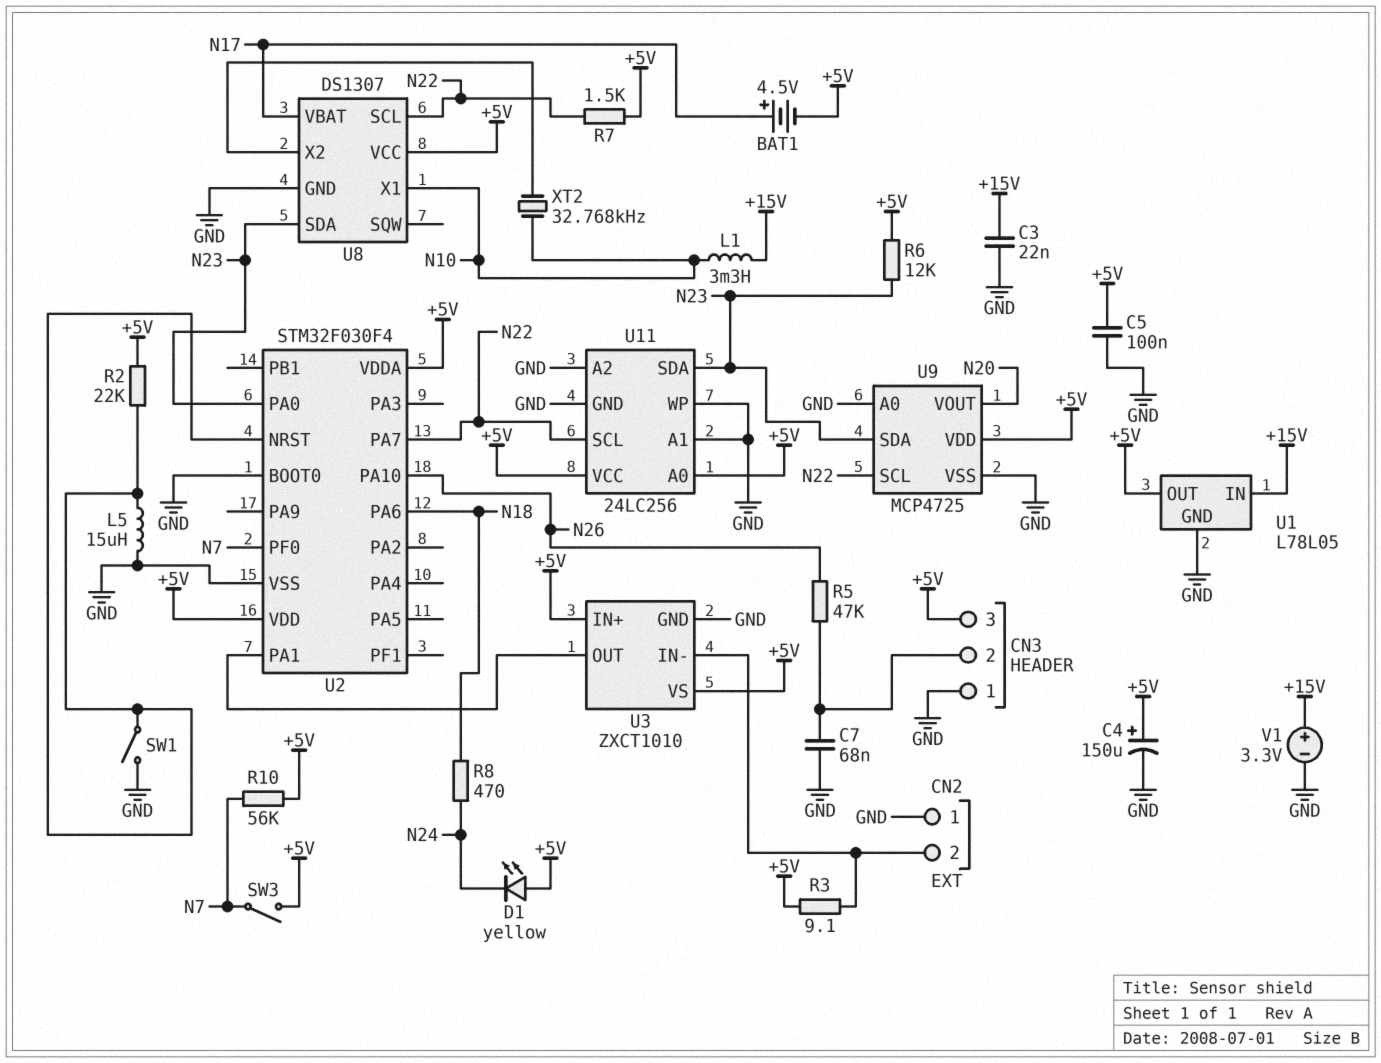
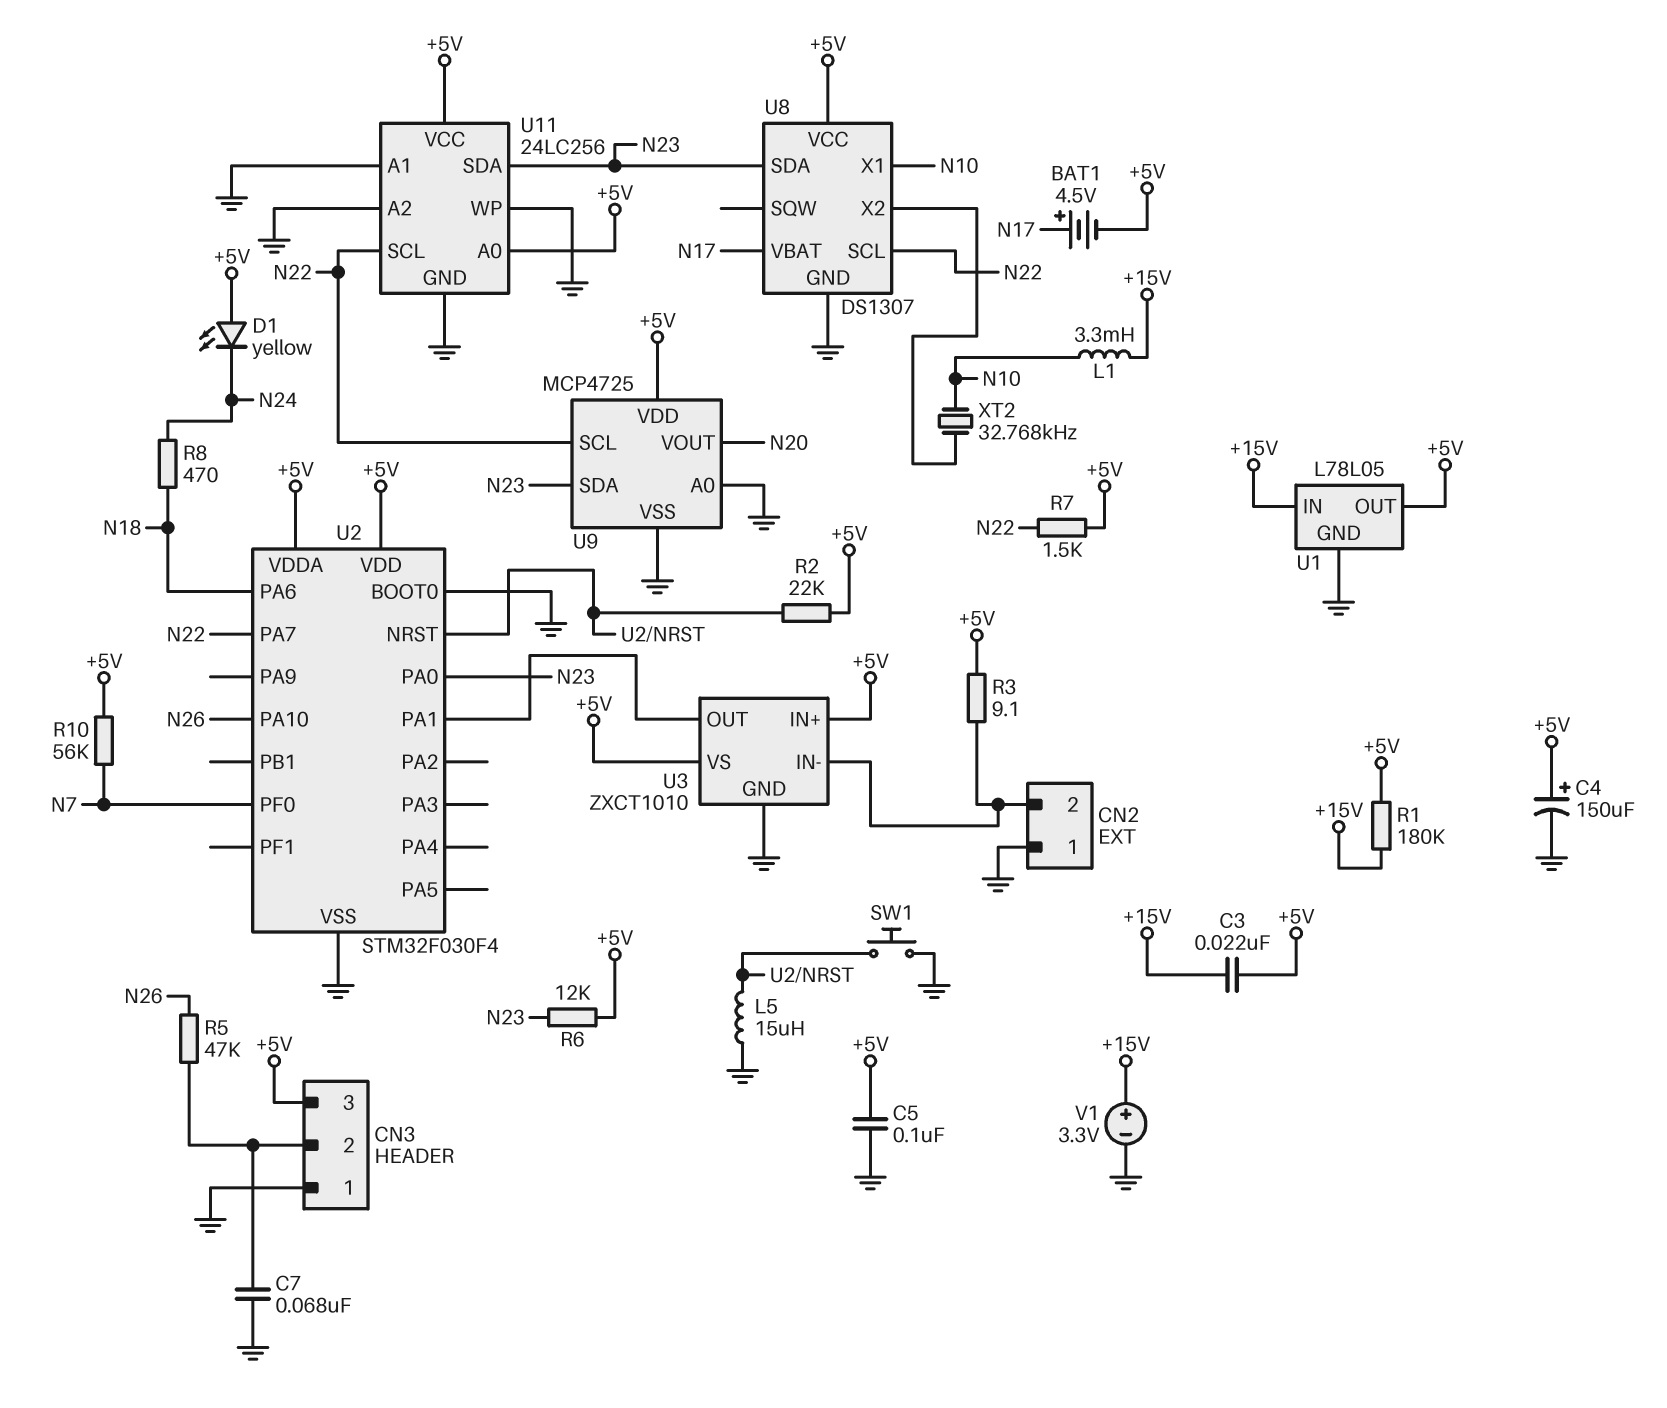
C3: 22nF (+15V, GND) -> 22nF (+5V, +15V)
R1: none -> 180k (+5V, +15V)
SW1: switch (GND, U2/NRST) -> button (GND, U2/NRST)
SW3: switch (+5V, N7) -> none

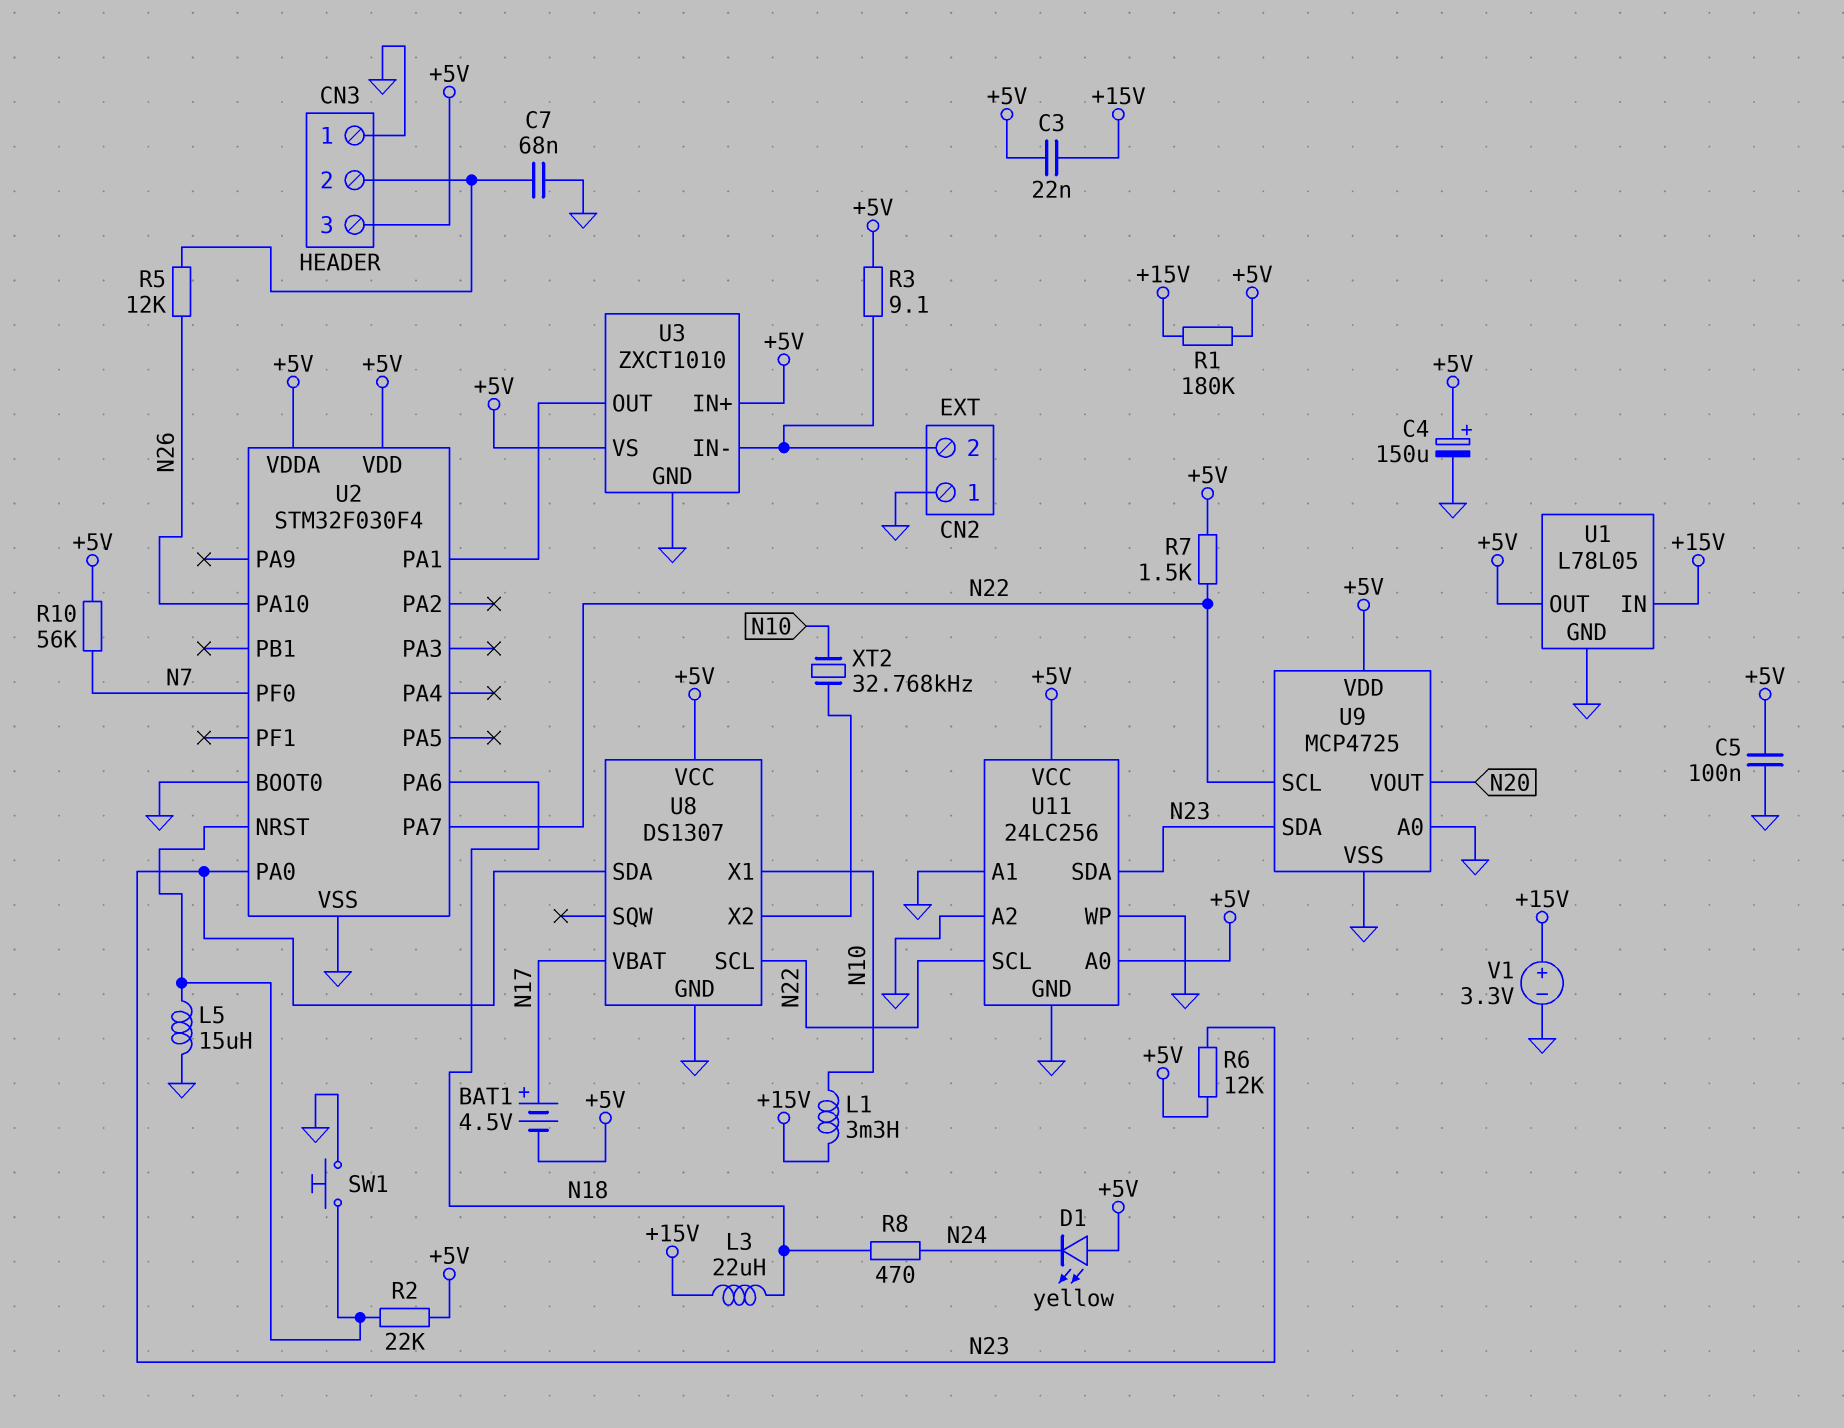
L3: none -> 22uH (+15V, N18)
R5: 47k (CN3/2, N26) -> 12k (CN3/2, N26)

